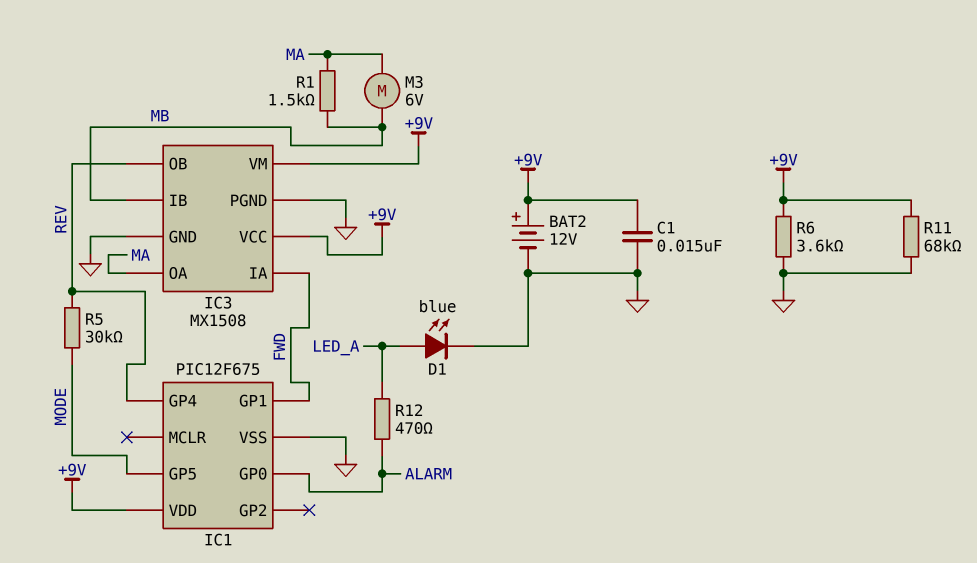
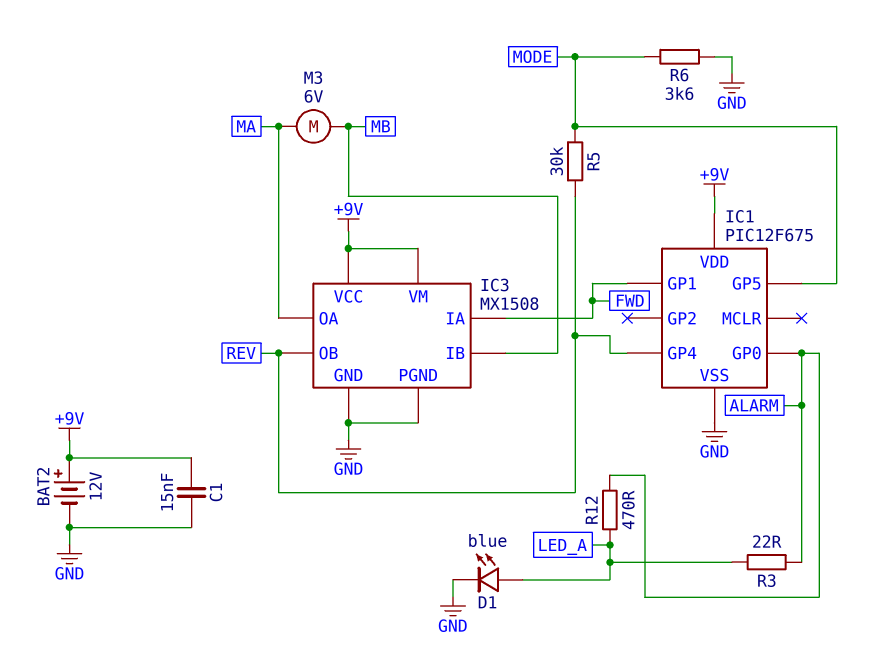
R1: 1.5k (MA, MB) -> none
R3: none -> 22 (ALARM, LED_A)
R6: 3.6k (+9V, GND) -> 3.6k (GND, MODE)
R11: 68k (+9V, GND) -> none

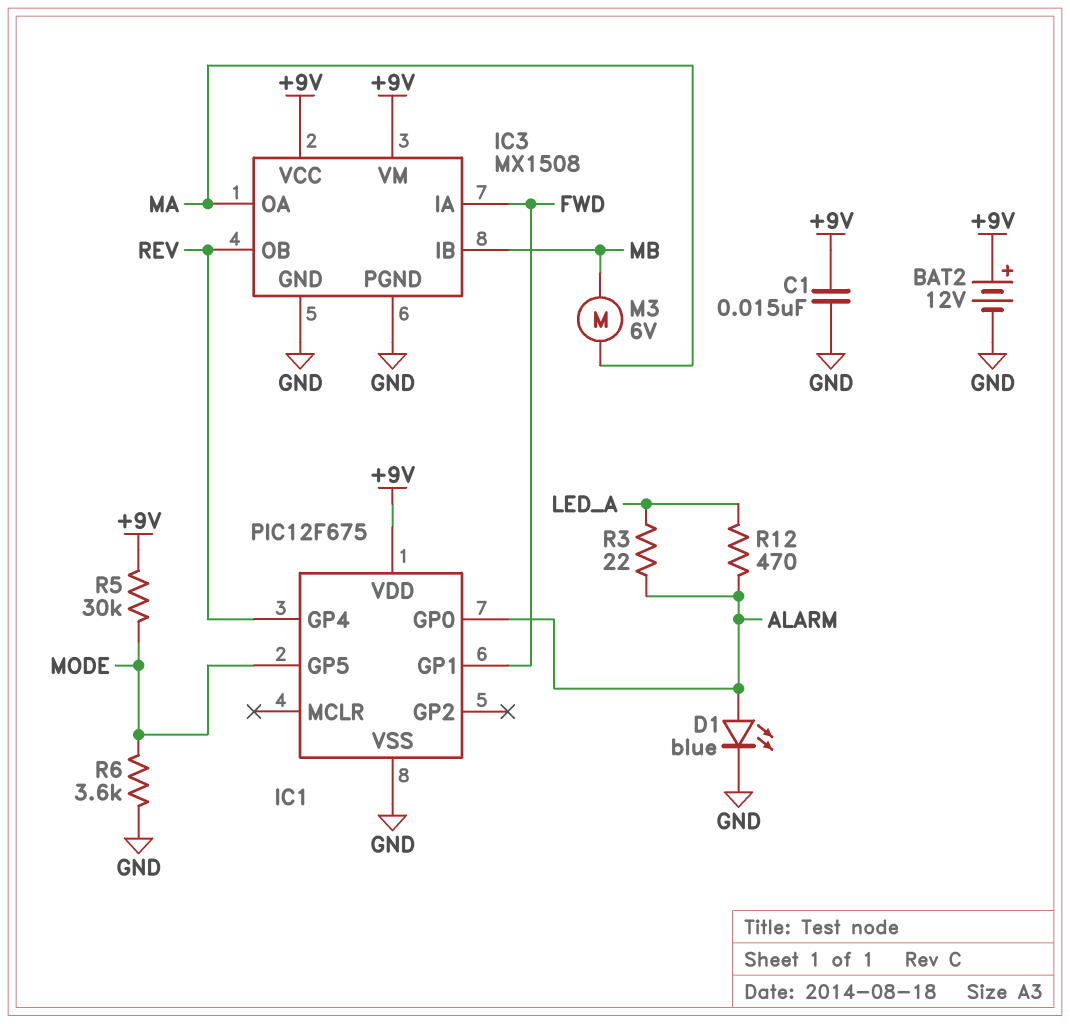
D1: LED blue (A LED_A, K GND) -> LED blue (A ALARM, K GND)
R5: 30k (MODE, REV) -> 30k (+9V, MODE)

